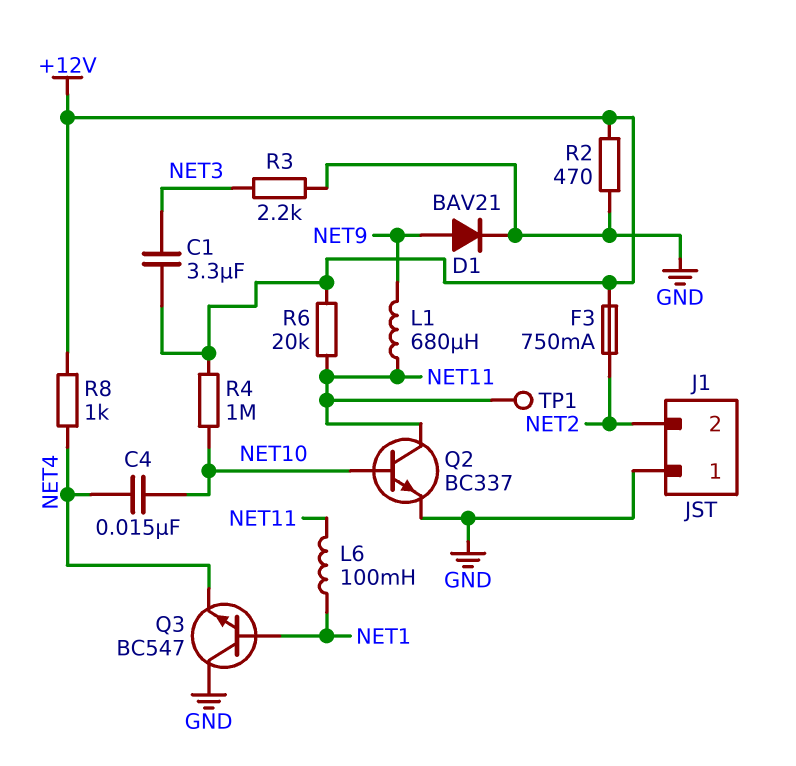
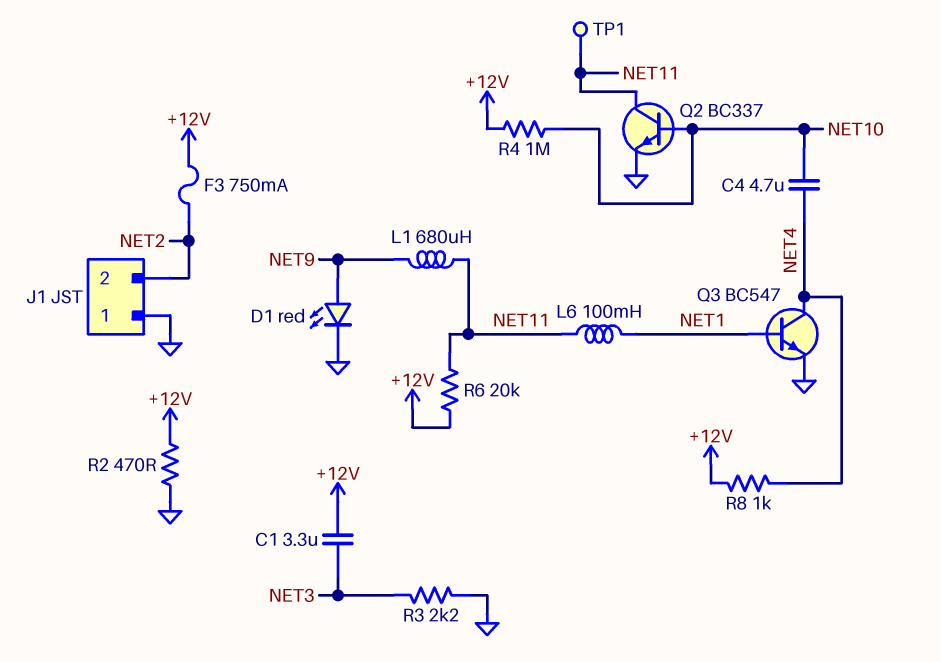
C4: 15nF (NET4, NET10) -> 4.7uF (NET4, NET10)
D1: diode BAV21 (A NET9, K GND) -> LED red (A NET9, K GND)
Q3: NPN BC547 (B NET1, C GND, E NET4) -> NPN BC547 (B NET1, C NET4, E GND)

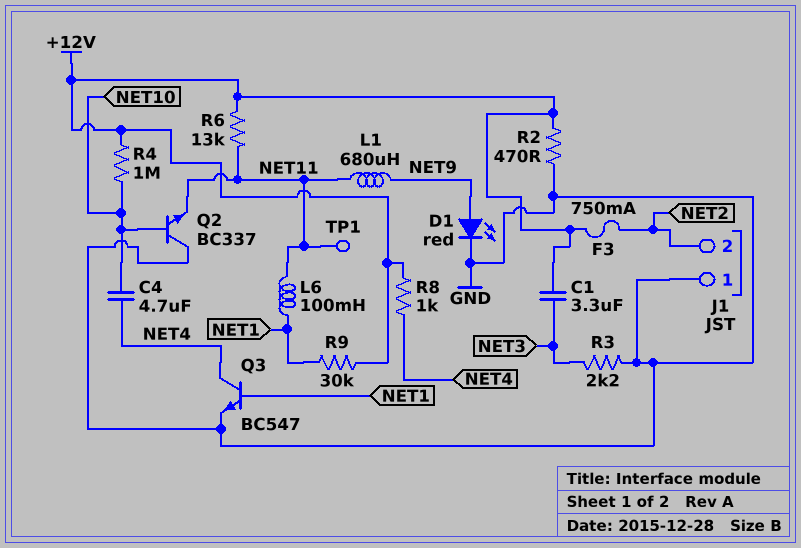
Q2: NPN BC337 (B NET10, C NET11, E GND) -> NPN BC337 (B NET10, C GND, E NET11)
R6: 20k (+12V, NET11) -> 13k (+12V, NET11)
R9: none -> 30k (+12V, NET1)

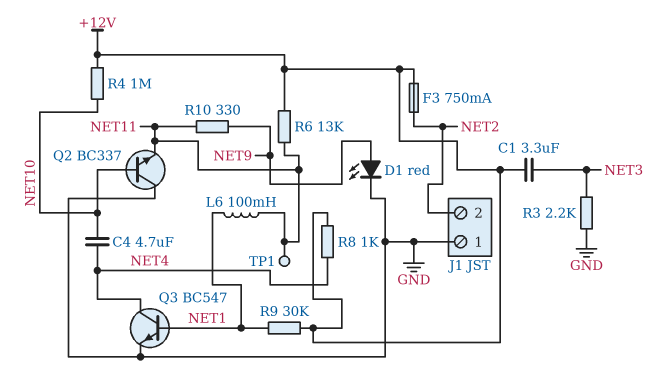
L1: 680uH (NET9, NET11) -> none
R2: 470 (+12V, GND) -> none
R10: none -> 330 (NET9, NET11)

